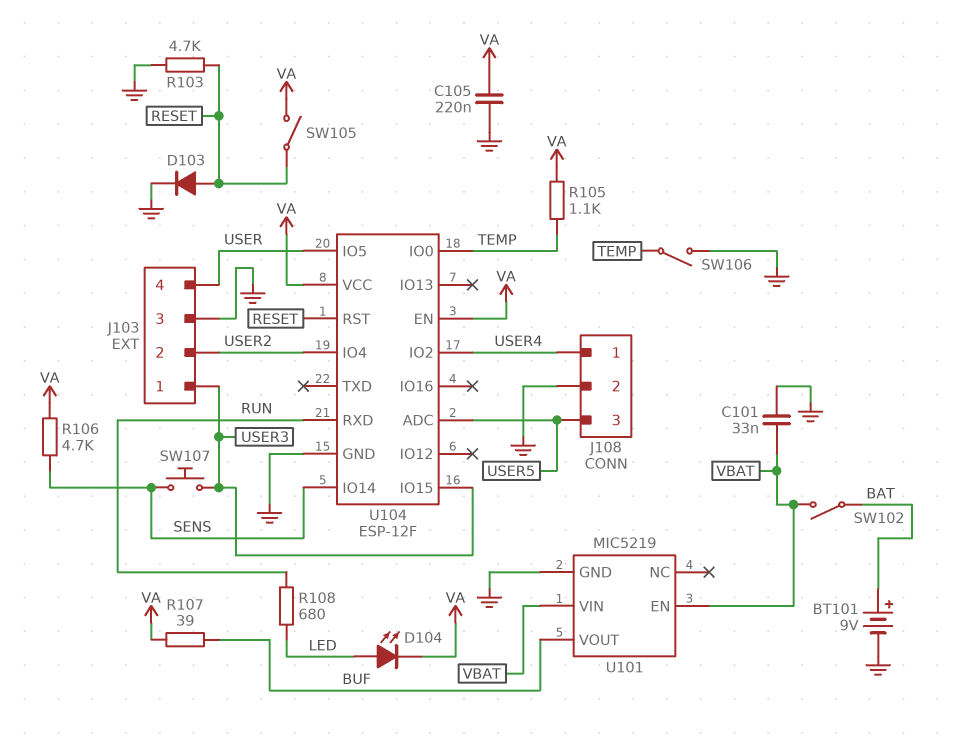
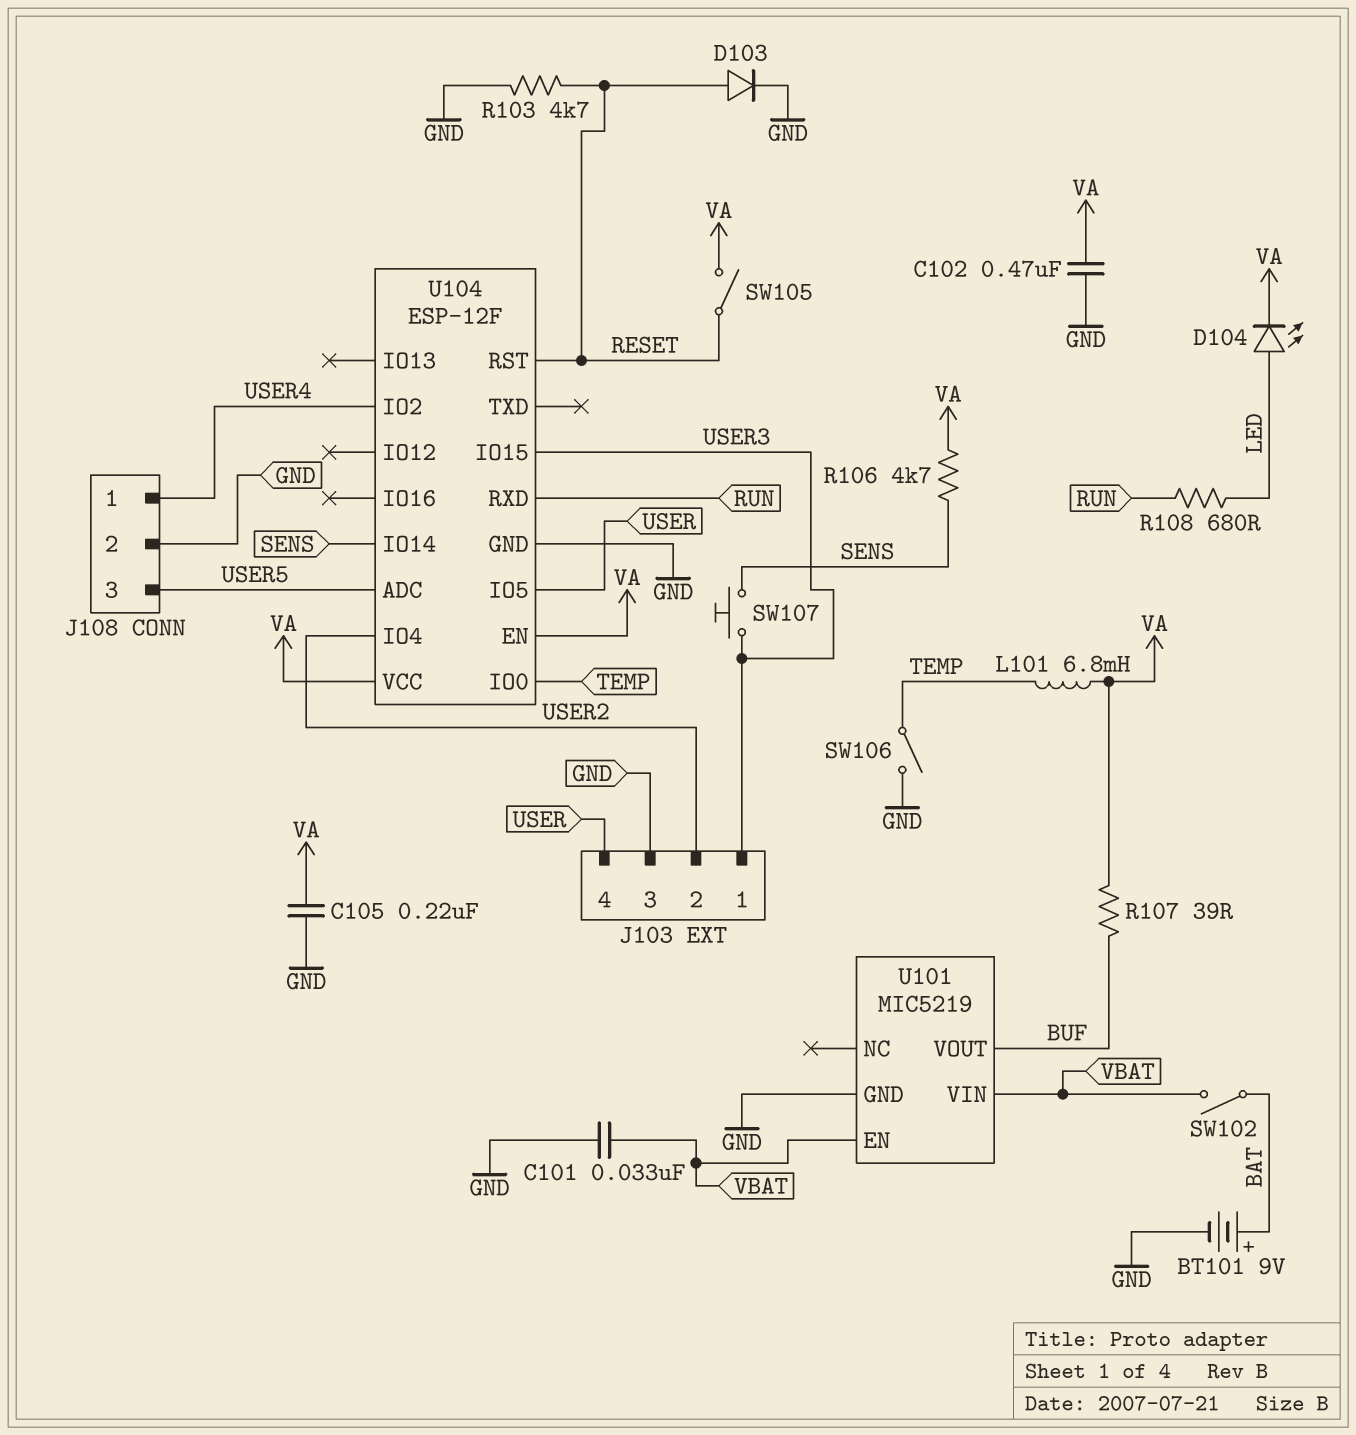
C102: none -> 470nF (GND, VA)
L101: none -> 6.8mH (TEMP, VA)
R105: 1.1k (TEMP, VA) -> none

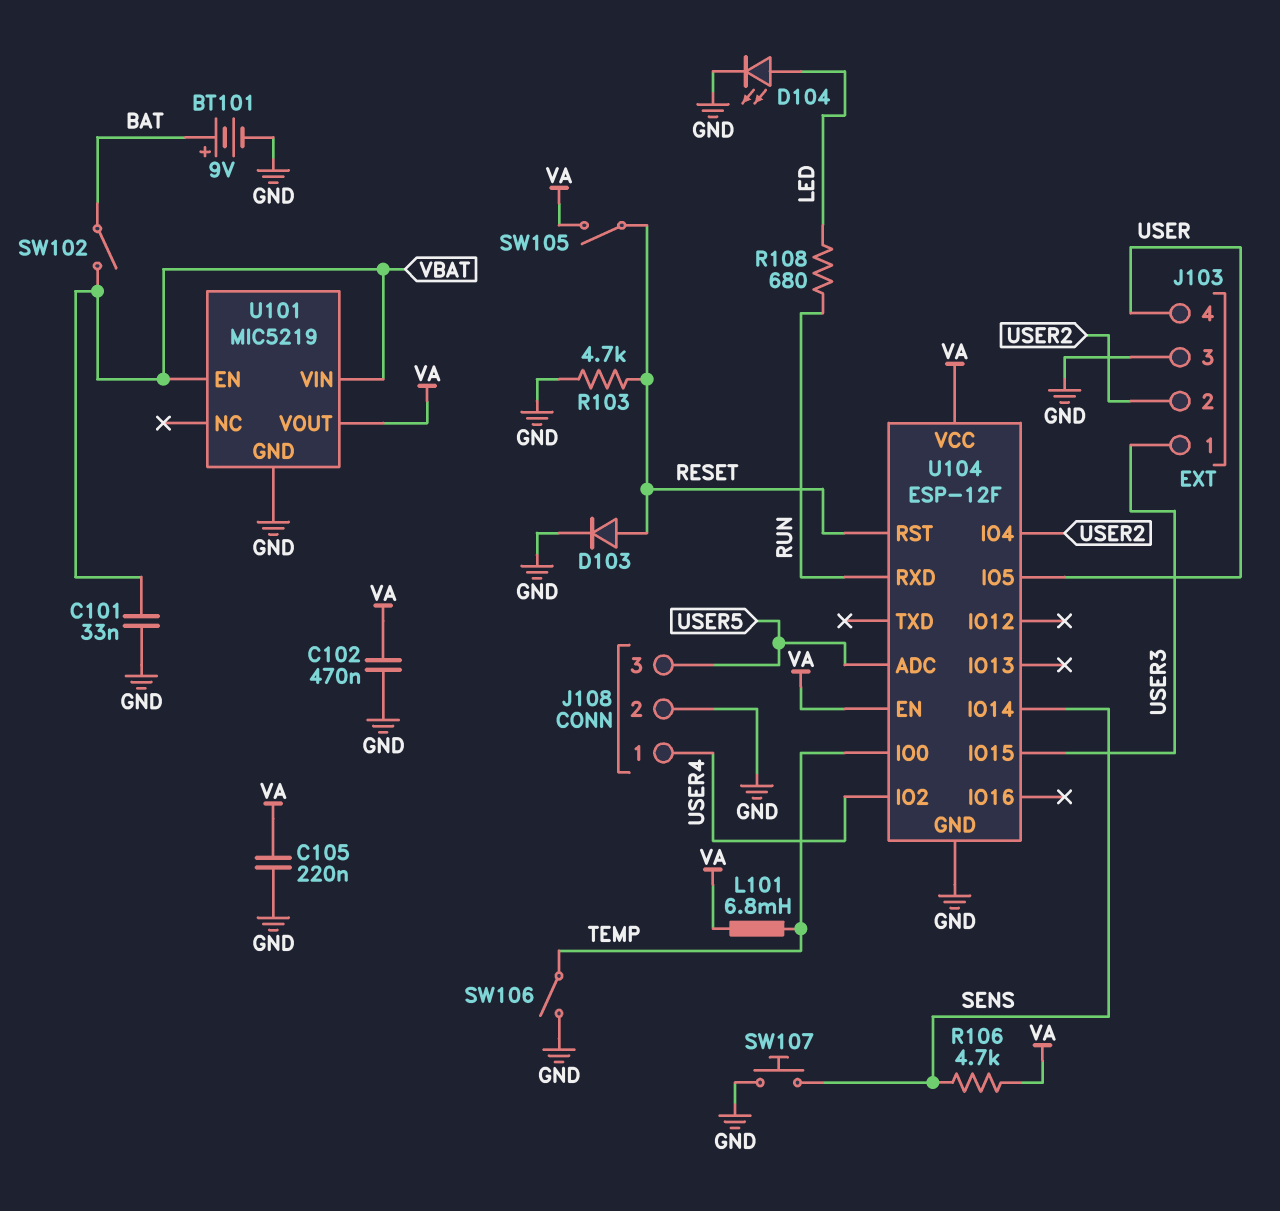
D104: LED (A LED, K VA) -> LED (A LED, K GND)
R107: 39 (BUF, VA) -> none
SW107: button (SENS, USER3) -> button (GND, SENS)
U101 pin VOUT: BUF -> VA

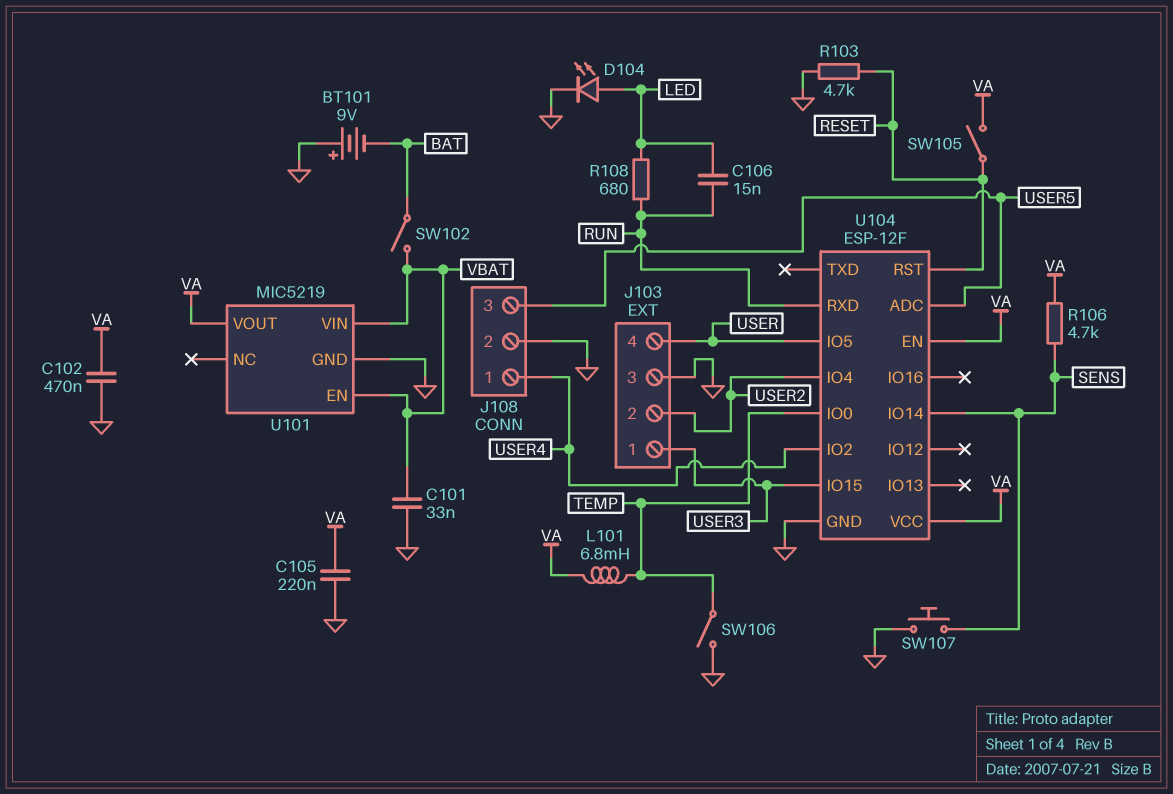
BT101: 9V (plus BAT, minus GND) -> 9V (plus GND, minus BAT)
C106: none -> 15nF (LED, RUN)
D103: diode (A RESET, K GND) -> none

